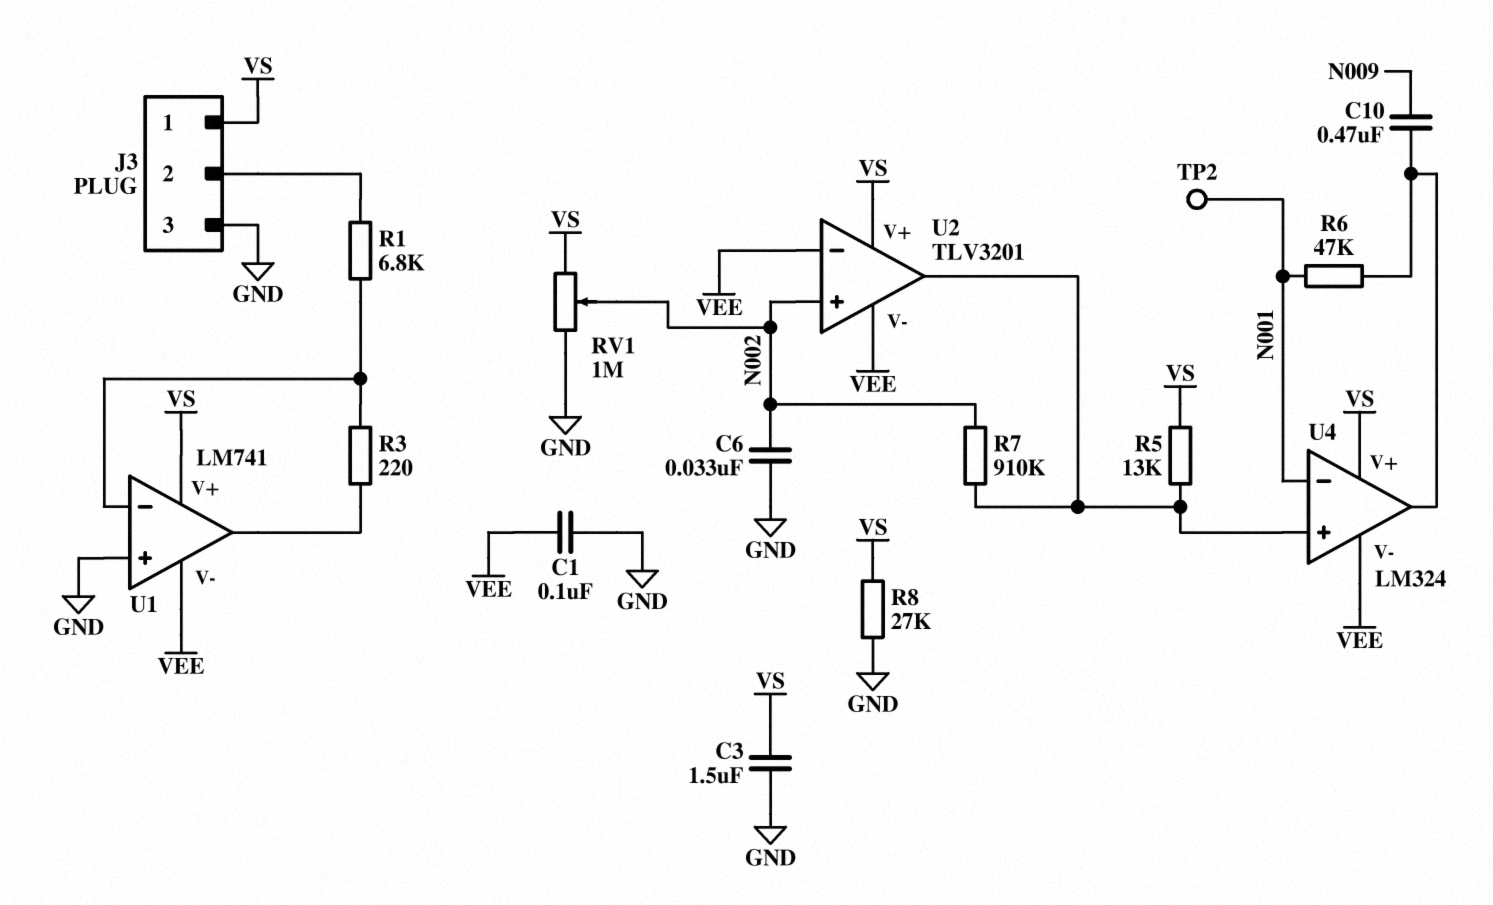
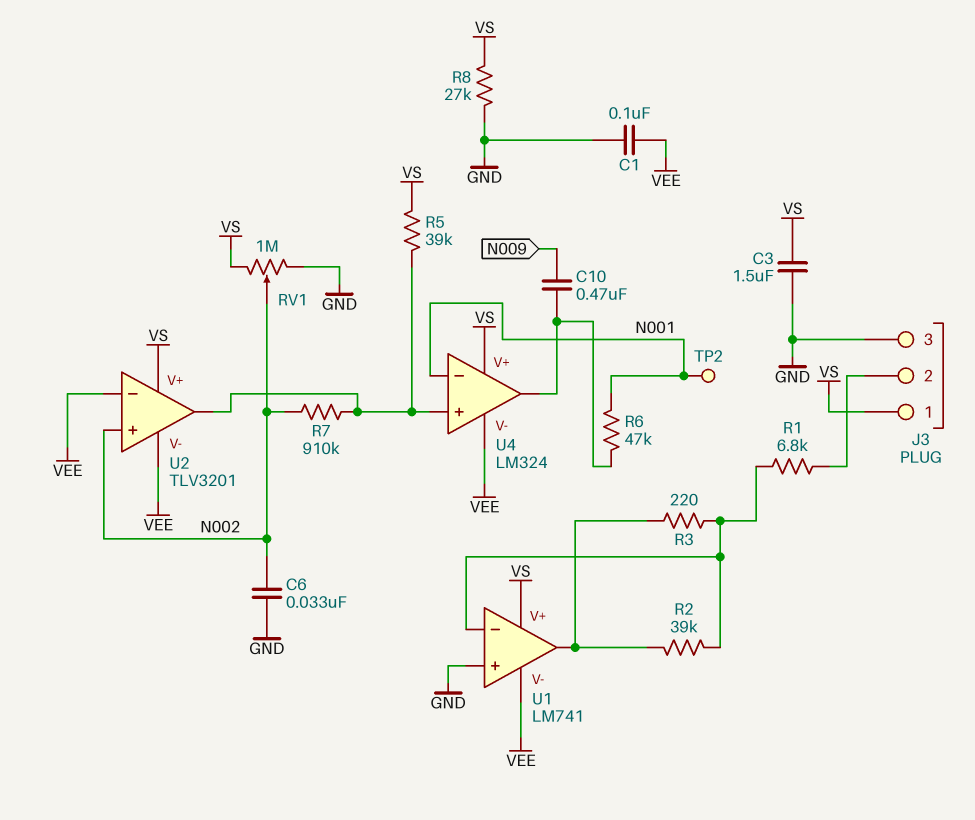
R2: none -> 39k (U1/in-, U1/out)
R5: 13k (U2/out, VS) -> 39k (U2/out, VS)

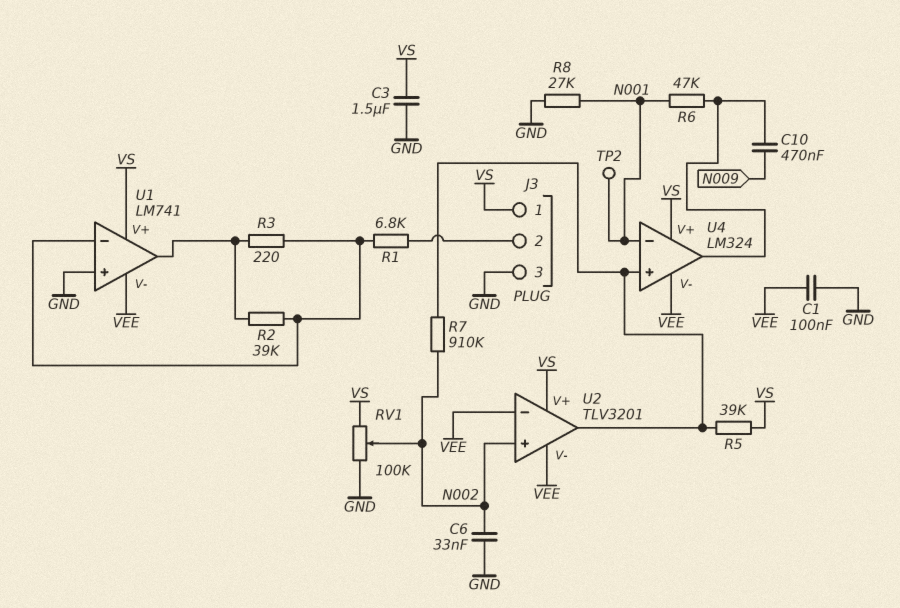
R8: 27k (GND, VS) -> 27k (GND, N001)
RV1: 1M (GND, VS, wiper N002) -> 100k (GND, VS, wiper N002)

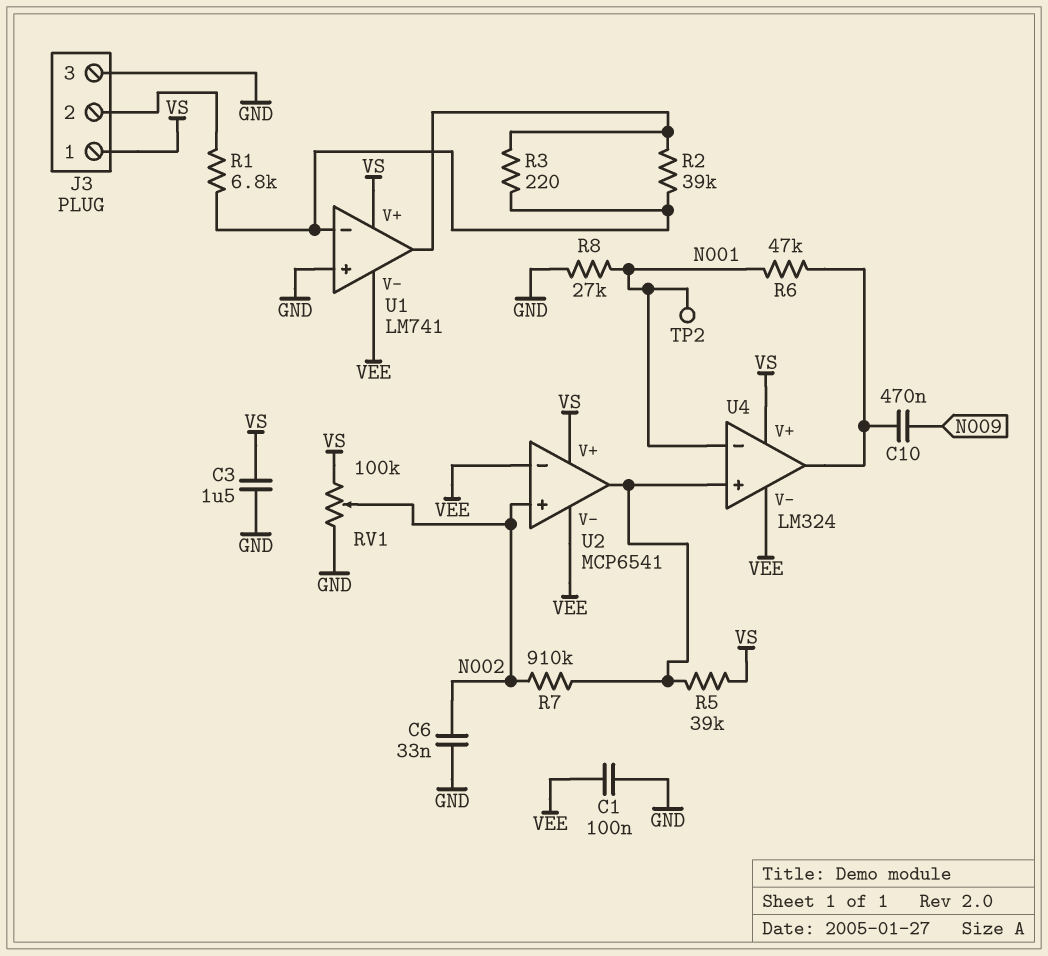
U2: TLV3201 -> MCP6541

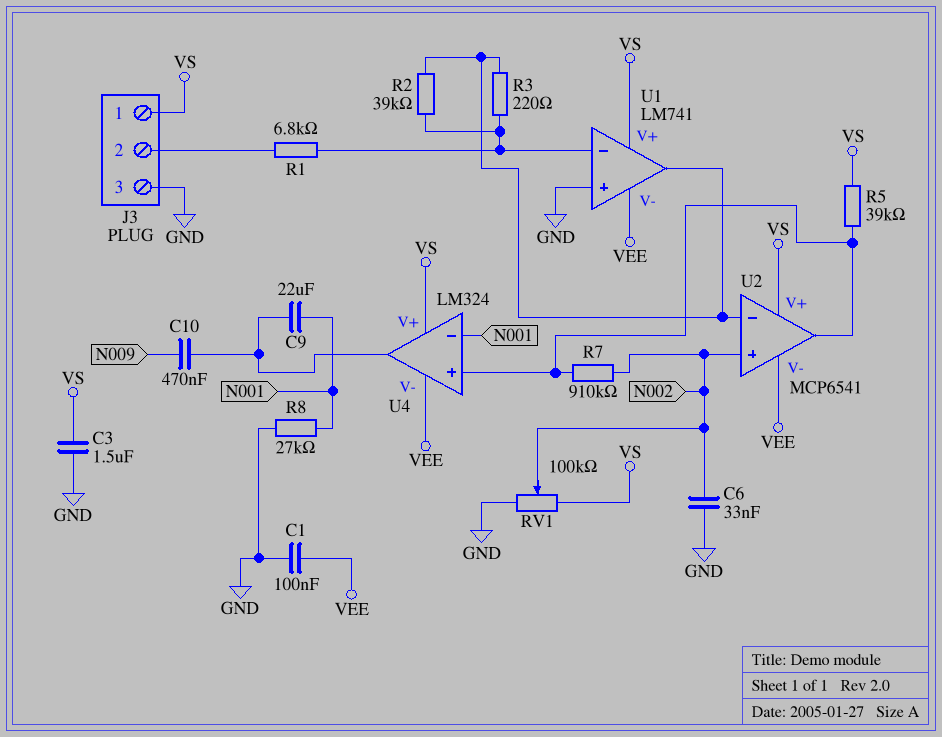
C9: none -> 22uF (N001, U4/out)
R6: 47k (N001, U4/out) -> none
TP2: test point (N001) -> none
U2 pin in-: VEE -> U1/out

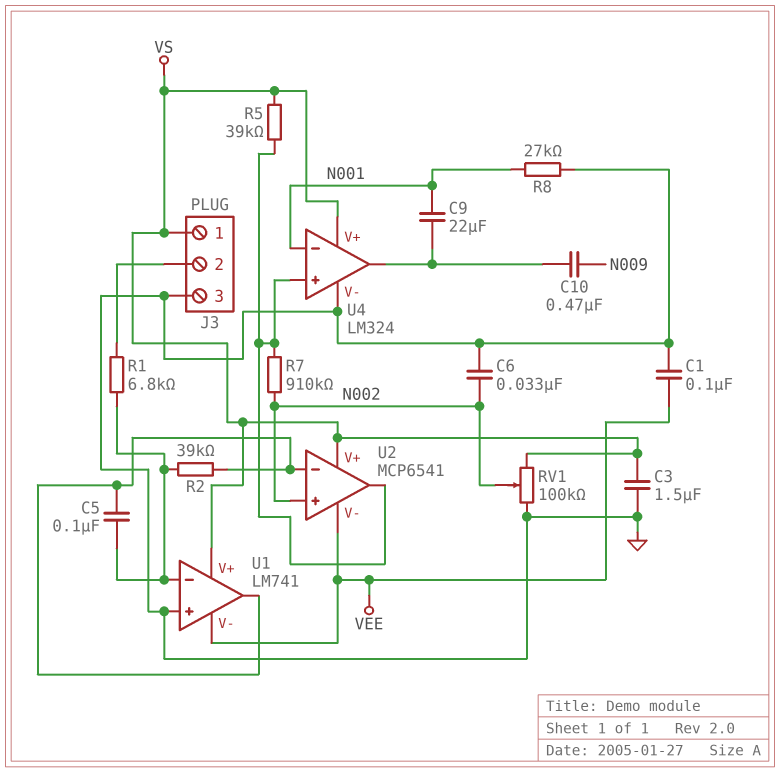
C5: none -> 100nF (U1/in-, U1/out)
R3: 220 (U1/in-, U1/out) -> none
U4 pin V-: VEE -> GND

